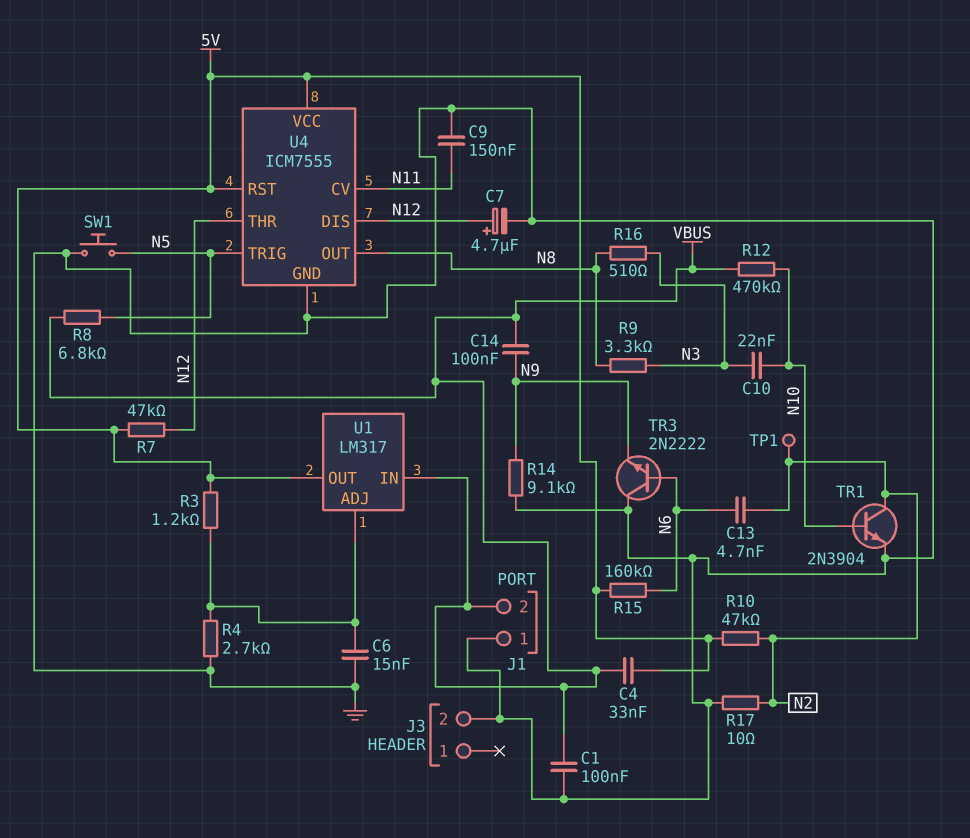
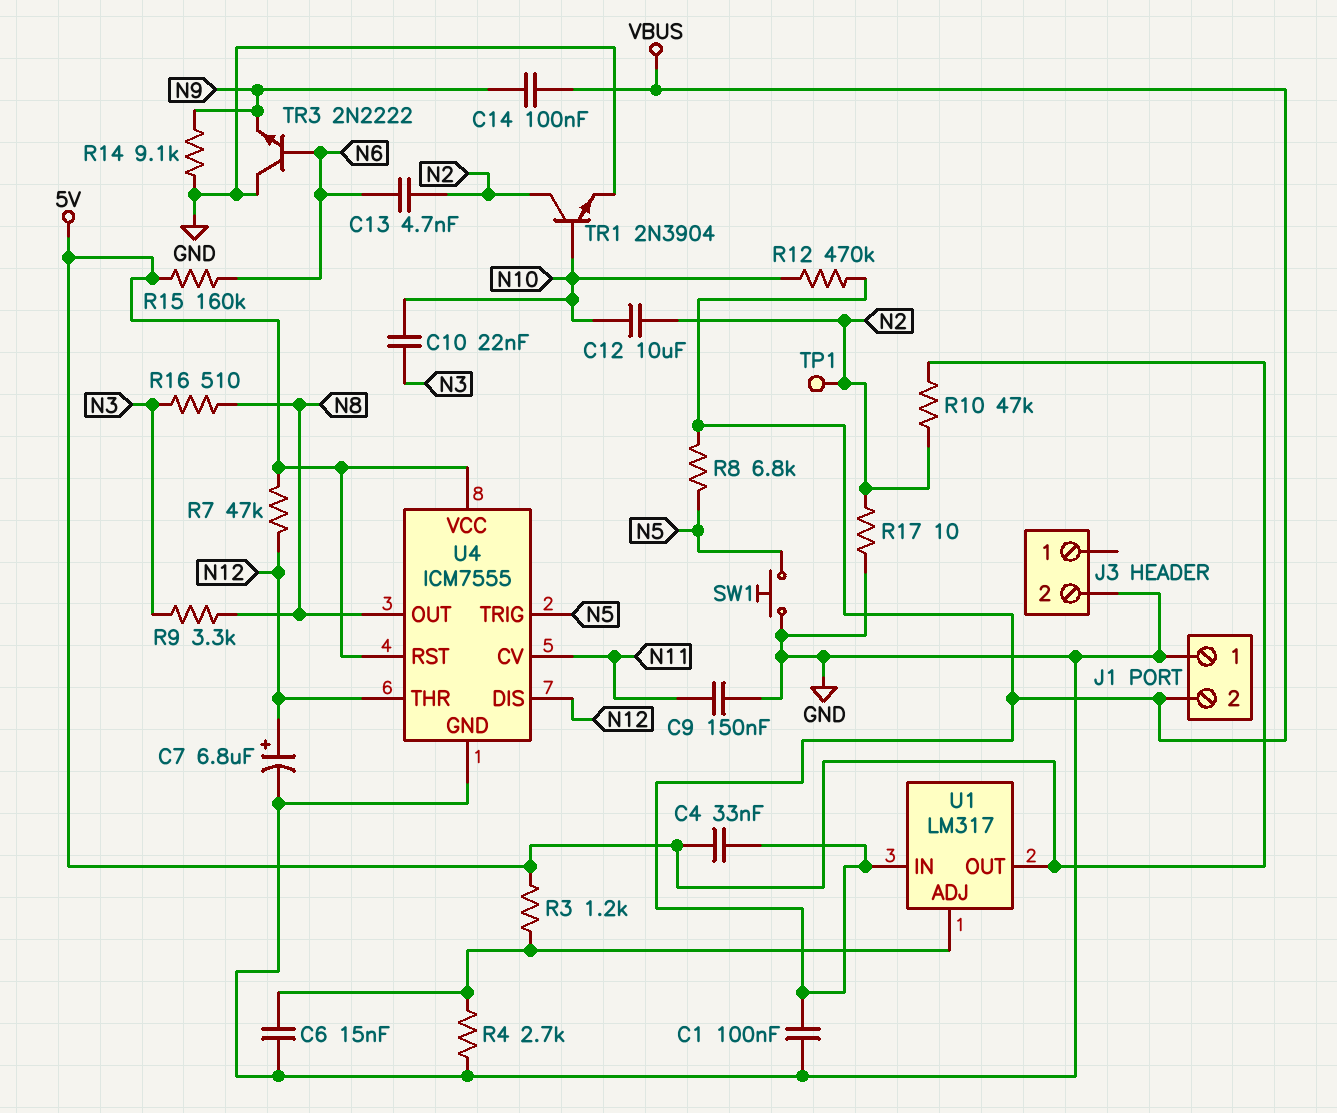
C7: 4.7uF (plus N12, minus GND) -> 6.8uF (plus N12, minus GND)
C12: none -> 10uF (N2, N10)

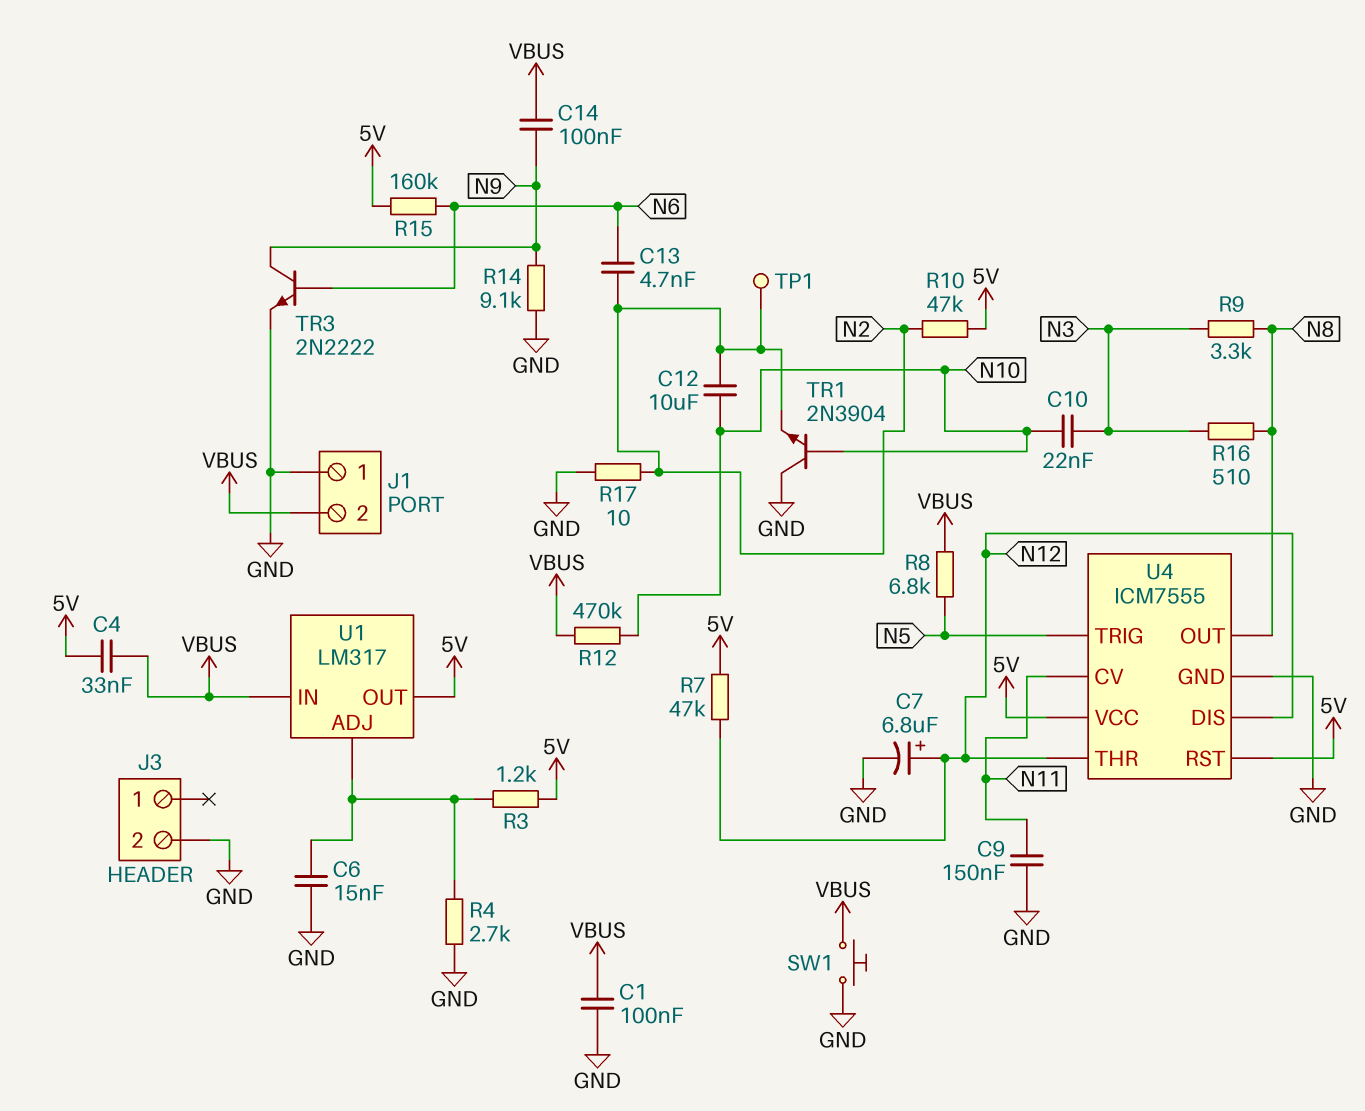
SW1: button (GND, N5) -> button (GND, VBUS)
TR1: NPN 2N3904 (B N10, C N2, E GND) -> NPN 2N3904 (B N10, C GND, E N2)
TR3: NPN 2N2222 (B N6, C GND, E N9) -> NPN 2N2222 (B N6, C N9, E GND)

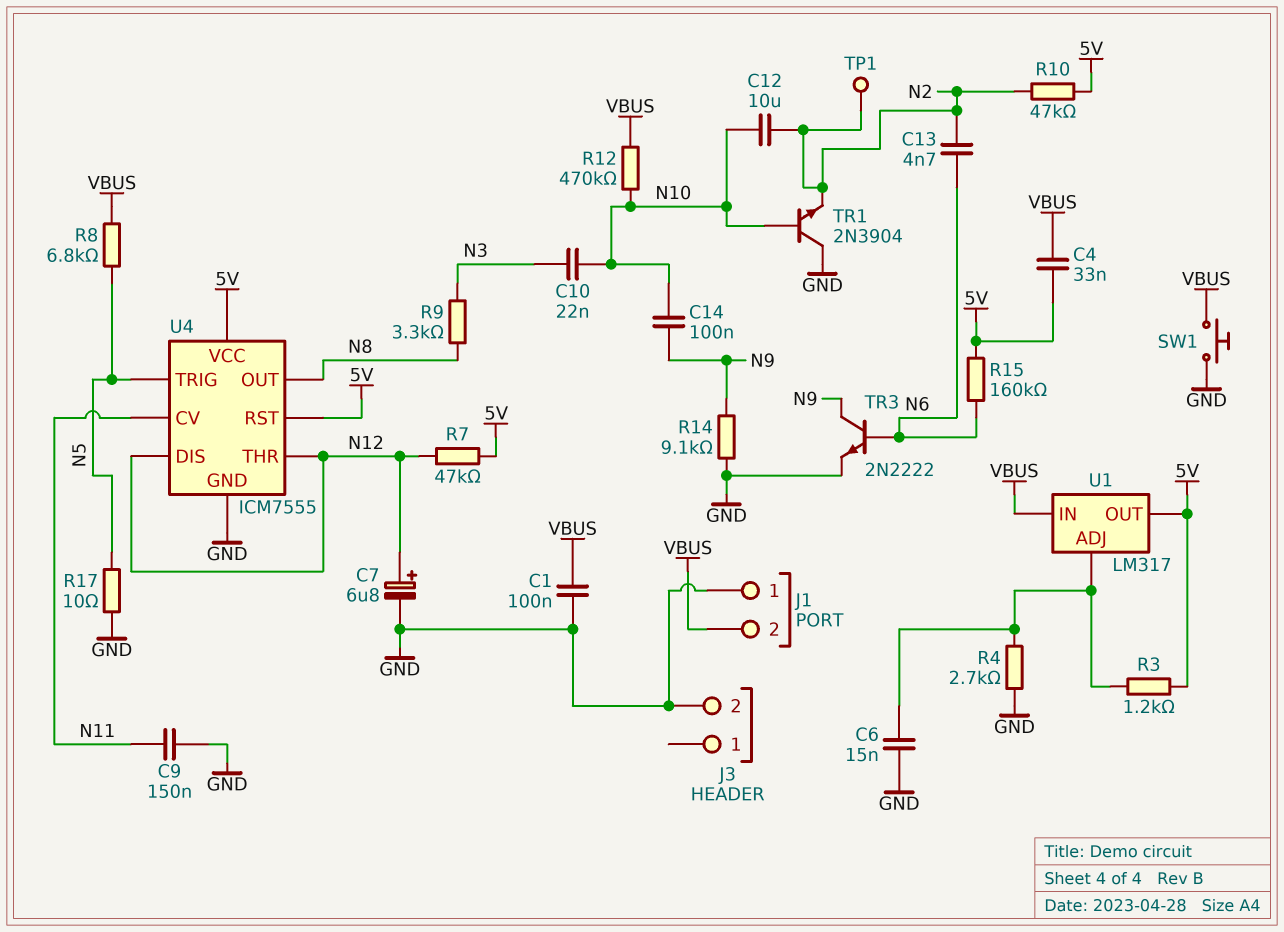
C14: 100nF (N9, VBUS) -> 100nF (N9, N10)
R16: 510 (N3, N8) -> none
R17: 10 (GND, N2) -> 10 (GND, N5)

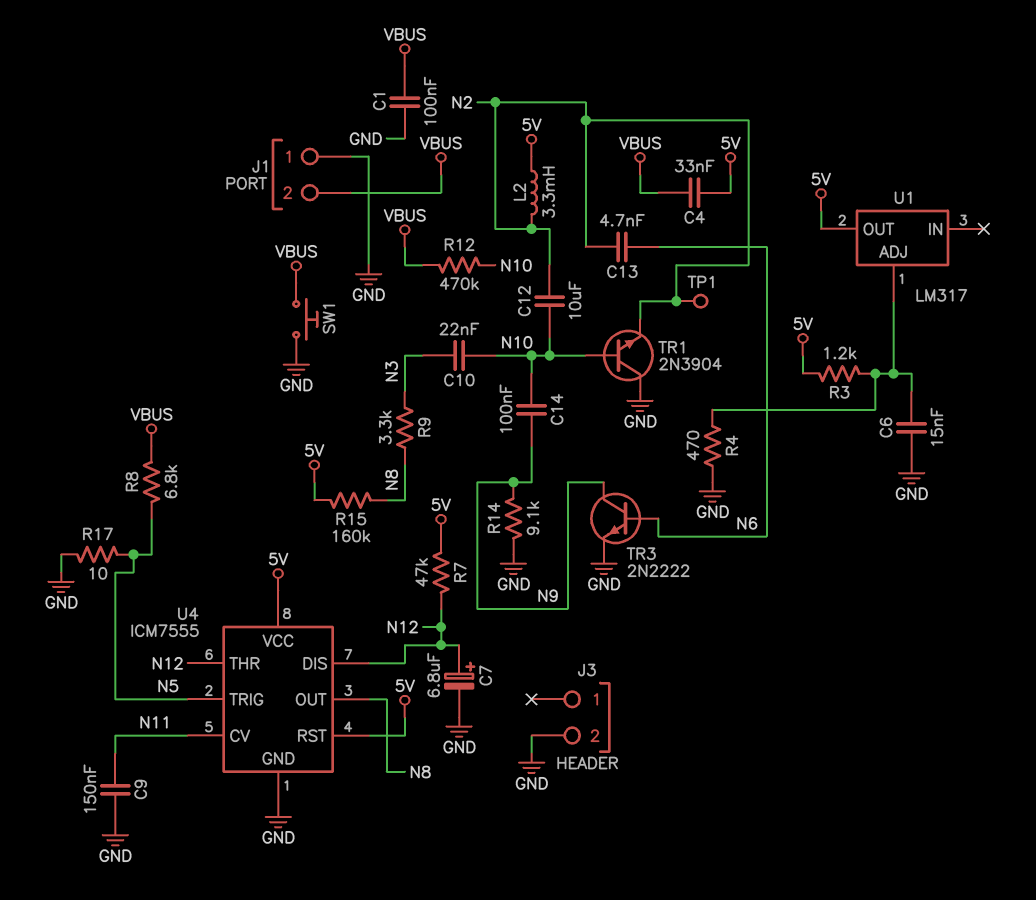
L2: none -> 3.3mH (5V, N2)
R4: 2.7k (GND, U1/ADJ) -> 470 (GND, U1/ADJ)
R10: 47k (5V, N2) -> none
R15: 160k (5V, N6) -> 160k (5V, N8)
U1 pin IN: VBUS -> none

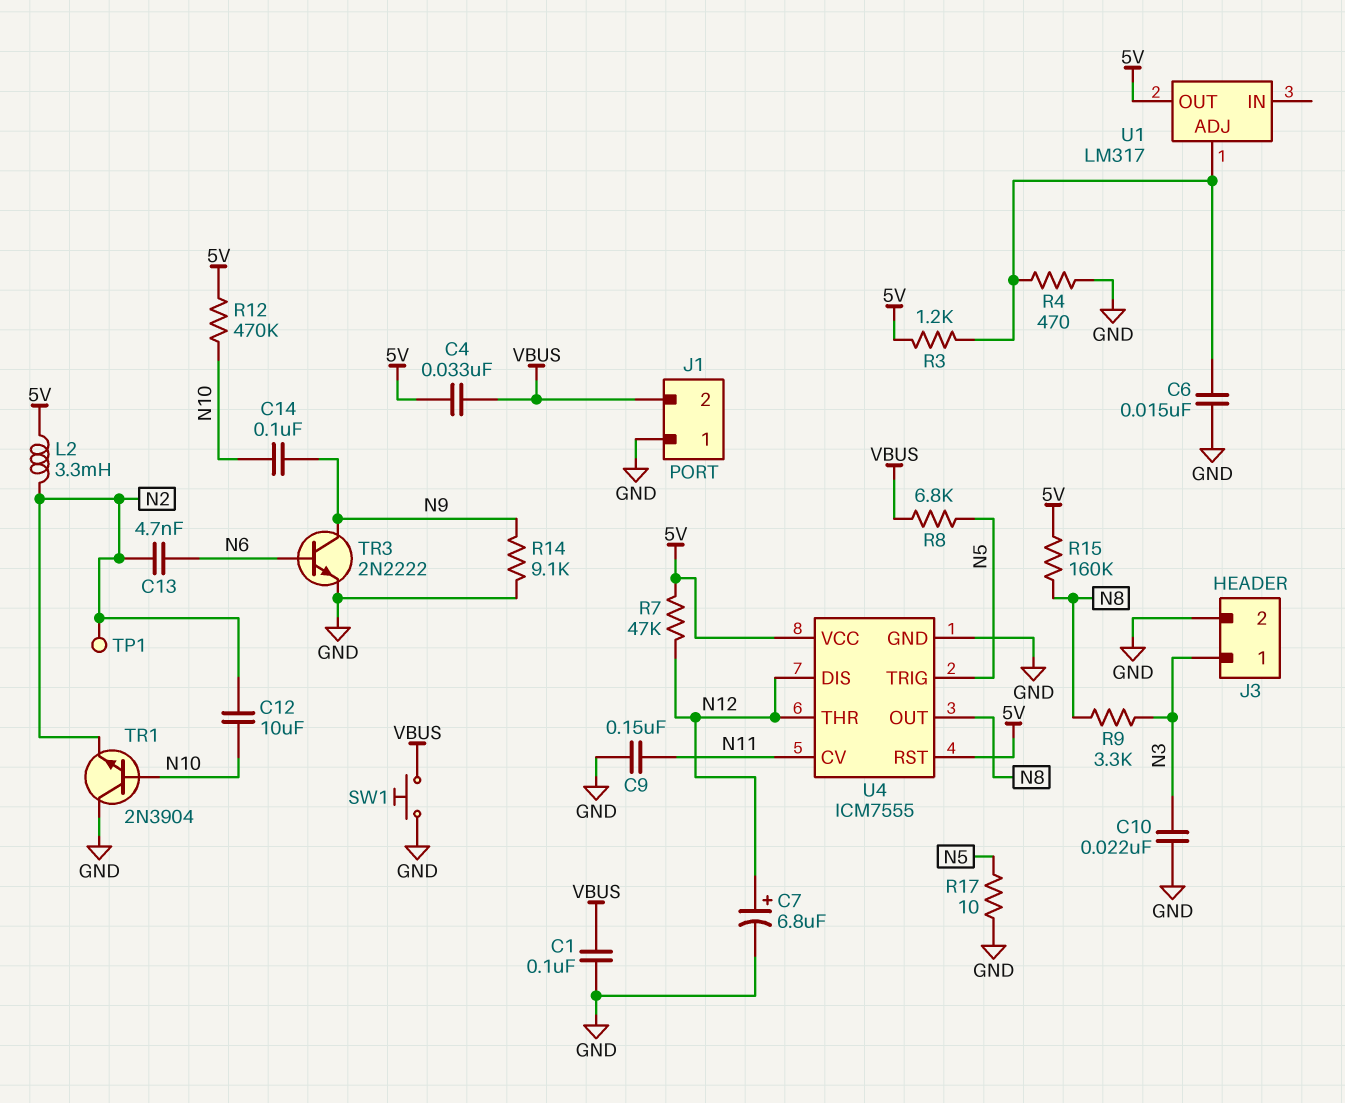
C10: 22nF (N3, N10) -> 22nF (GND, N3)
J3 pin 1: none -> N3
R12: 470k (N10, VBUS) -> 470k (5V, N10)

